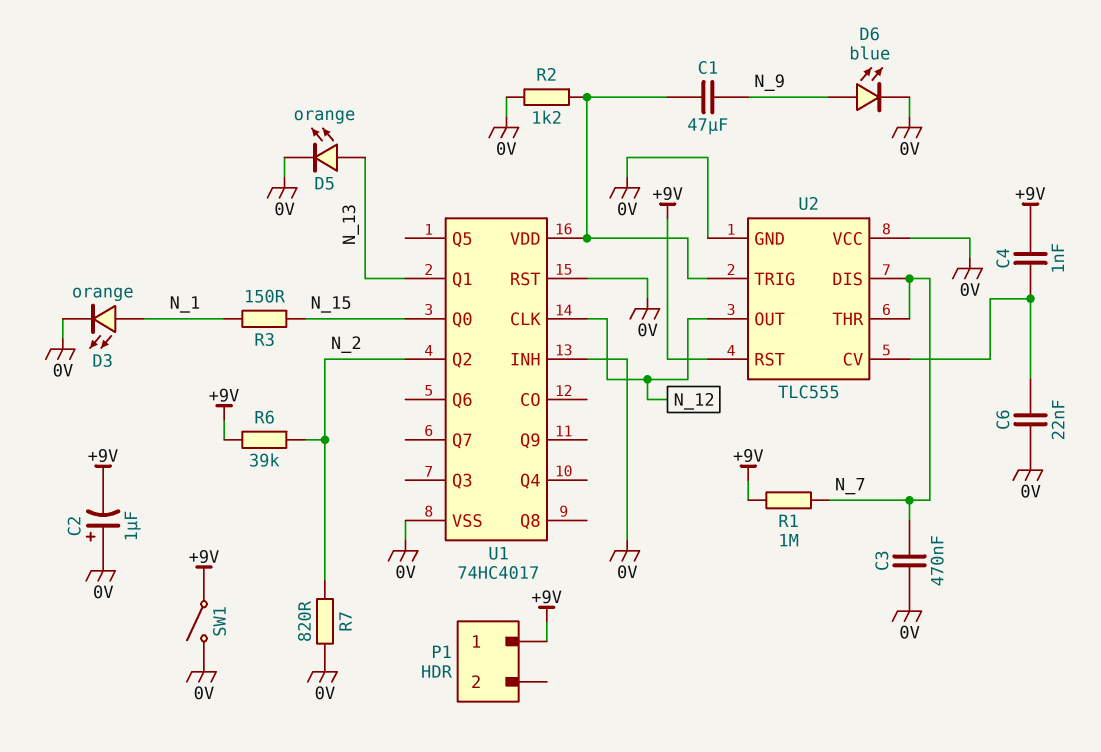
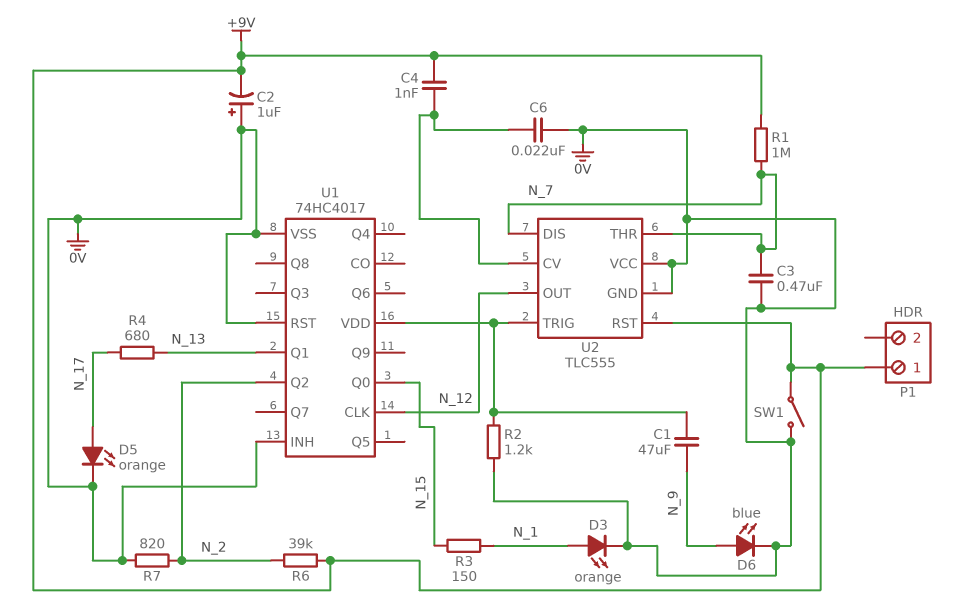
D5: LED orange (A N_13, K 0V) -> LED orange (A N_17, K 0V)
R4: none -> 680 (N_13, N_17)

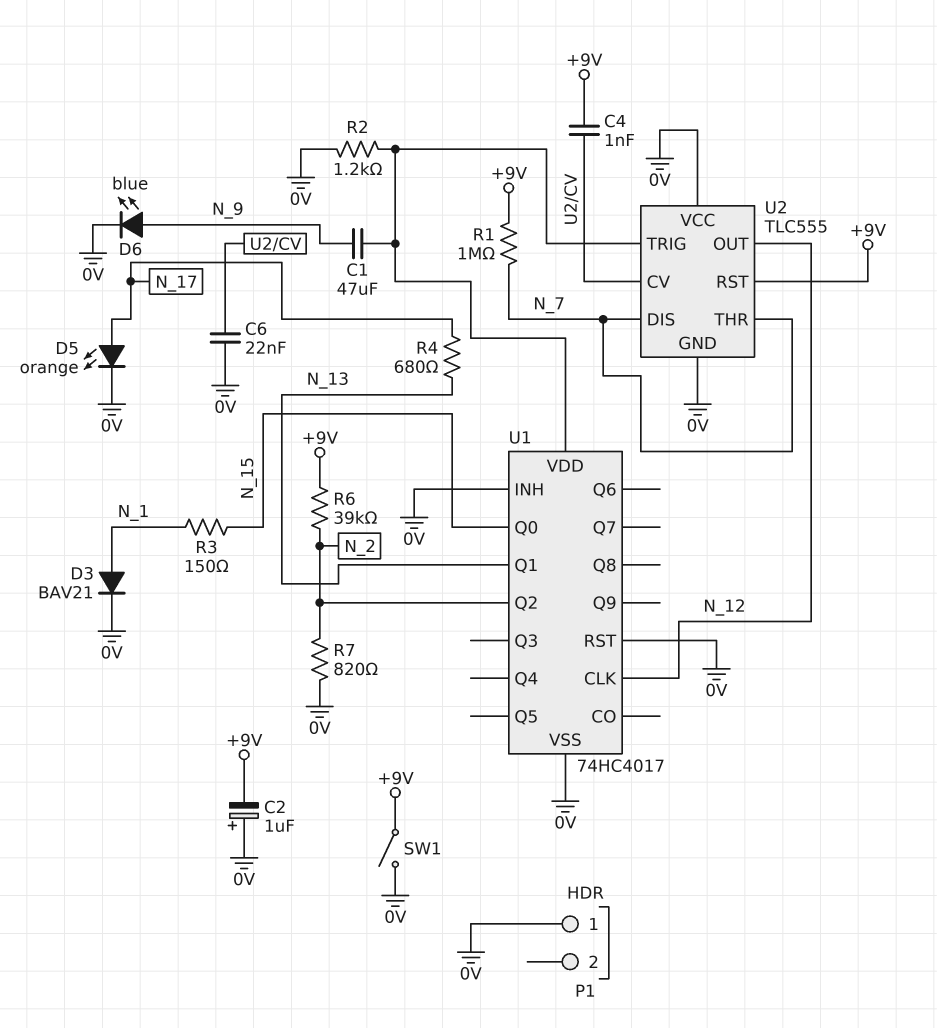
C3: 470nF (0V, N_7) -> none
D3: LED orange (A N_1, K 0V) -> diode BAV21 (A N_1, K 0V)
P1 pin 1: +9V -> 0V

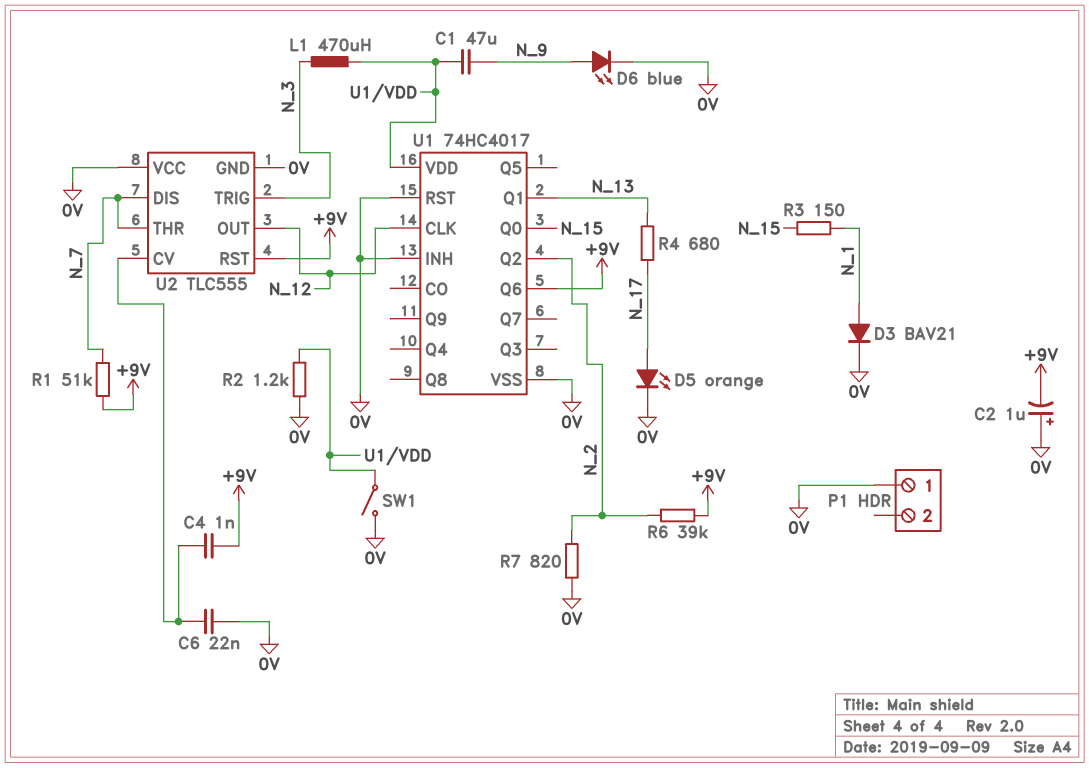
L1: none -> 470uH (N_3, U1/VDD)
R1: 1M (+9V, N_7) -> 51k (+9V, N_7)
SW1: switch (+9V, 0V) -> switch (0V, U1/VDD)
U1 pin Q6: none -> +9V
U2 pin TRIG: U1/VDD -> N_3

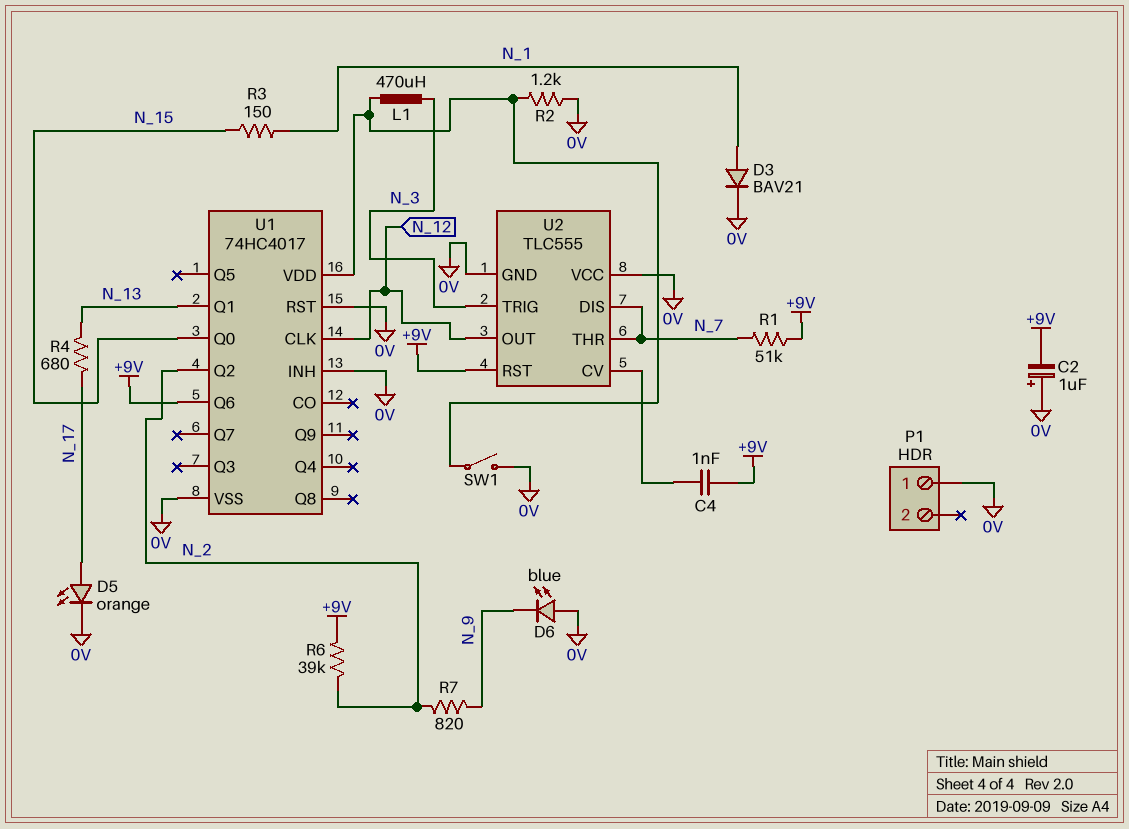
C1: 47uF (N_9, U1/VDD) -> none
C6: 22nF (0V, U2/CV) -> none
D6: LED blue (A N_9, K 0V) -> LED blue (A 0V, K N_9)
R7: 820 (0V, N_2) -> 820 (N_2, N_9)

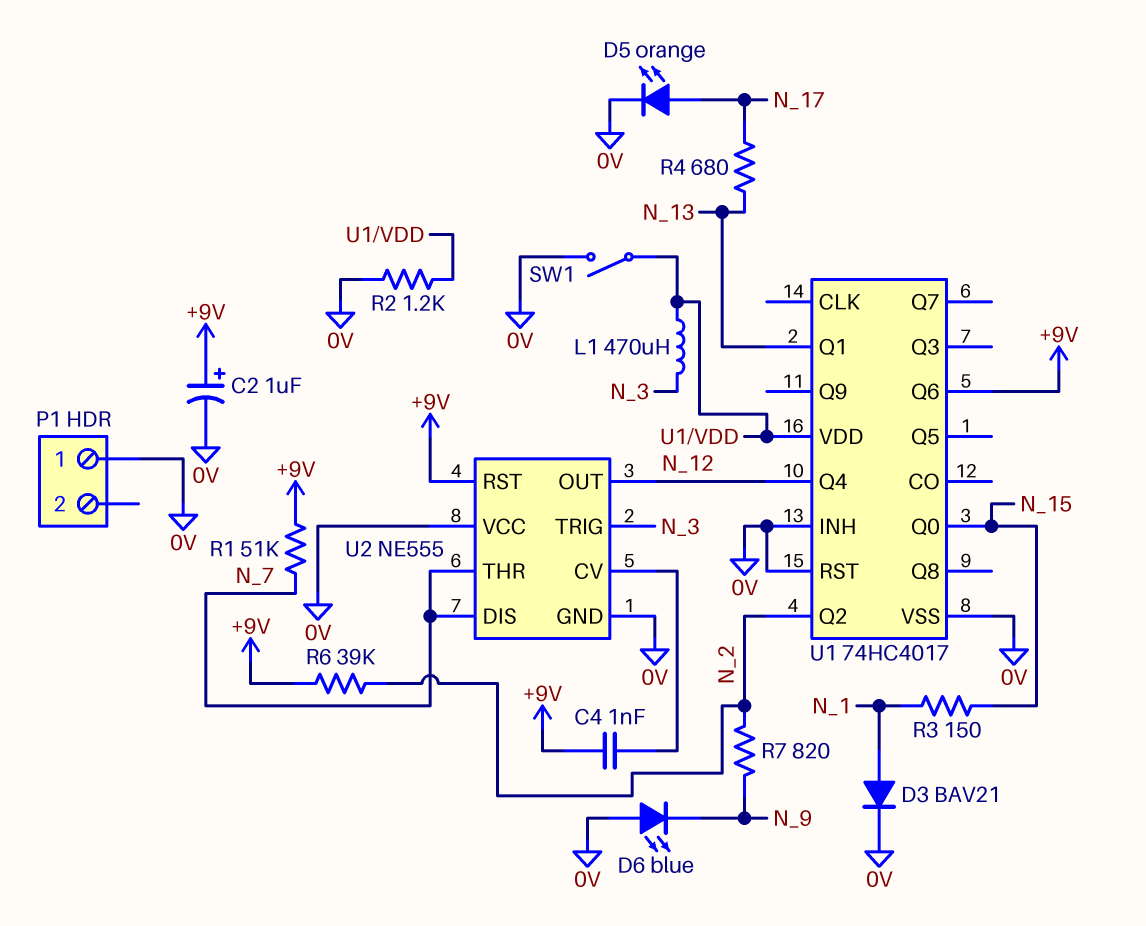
C2: 1uF (plus 0V, minus +9V) -> 1uF (plus +9V, minus 0V)
U1 pin CLK: N_12 -> none
U1 pin Q4: none -> N_12
U2: TLC555 -> NE555

